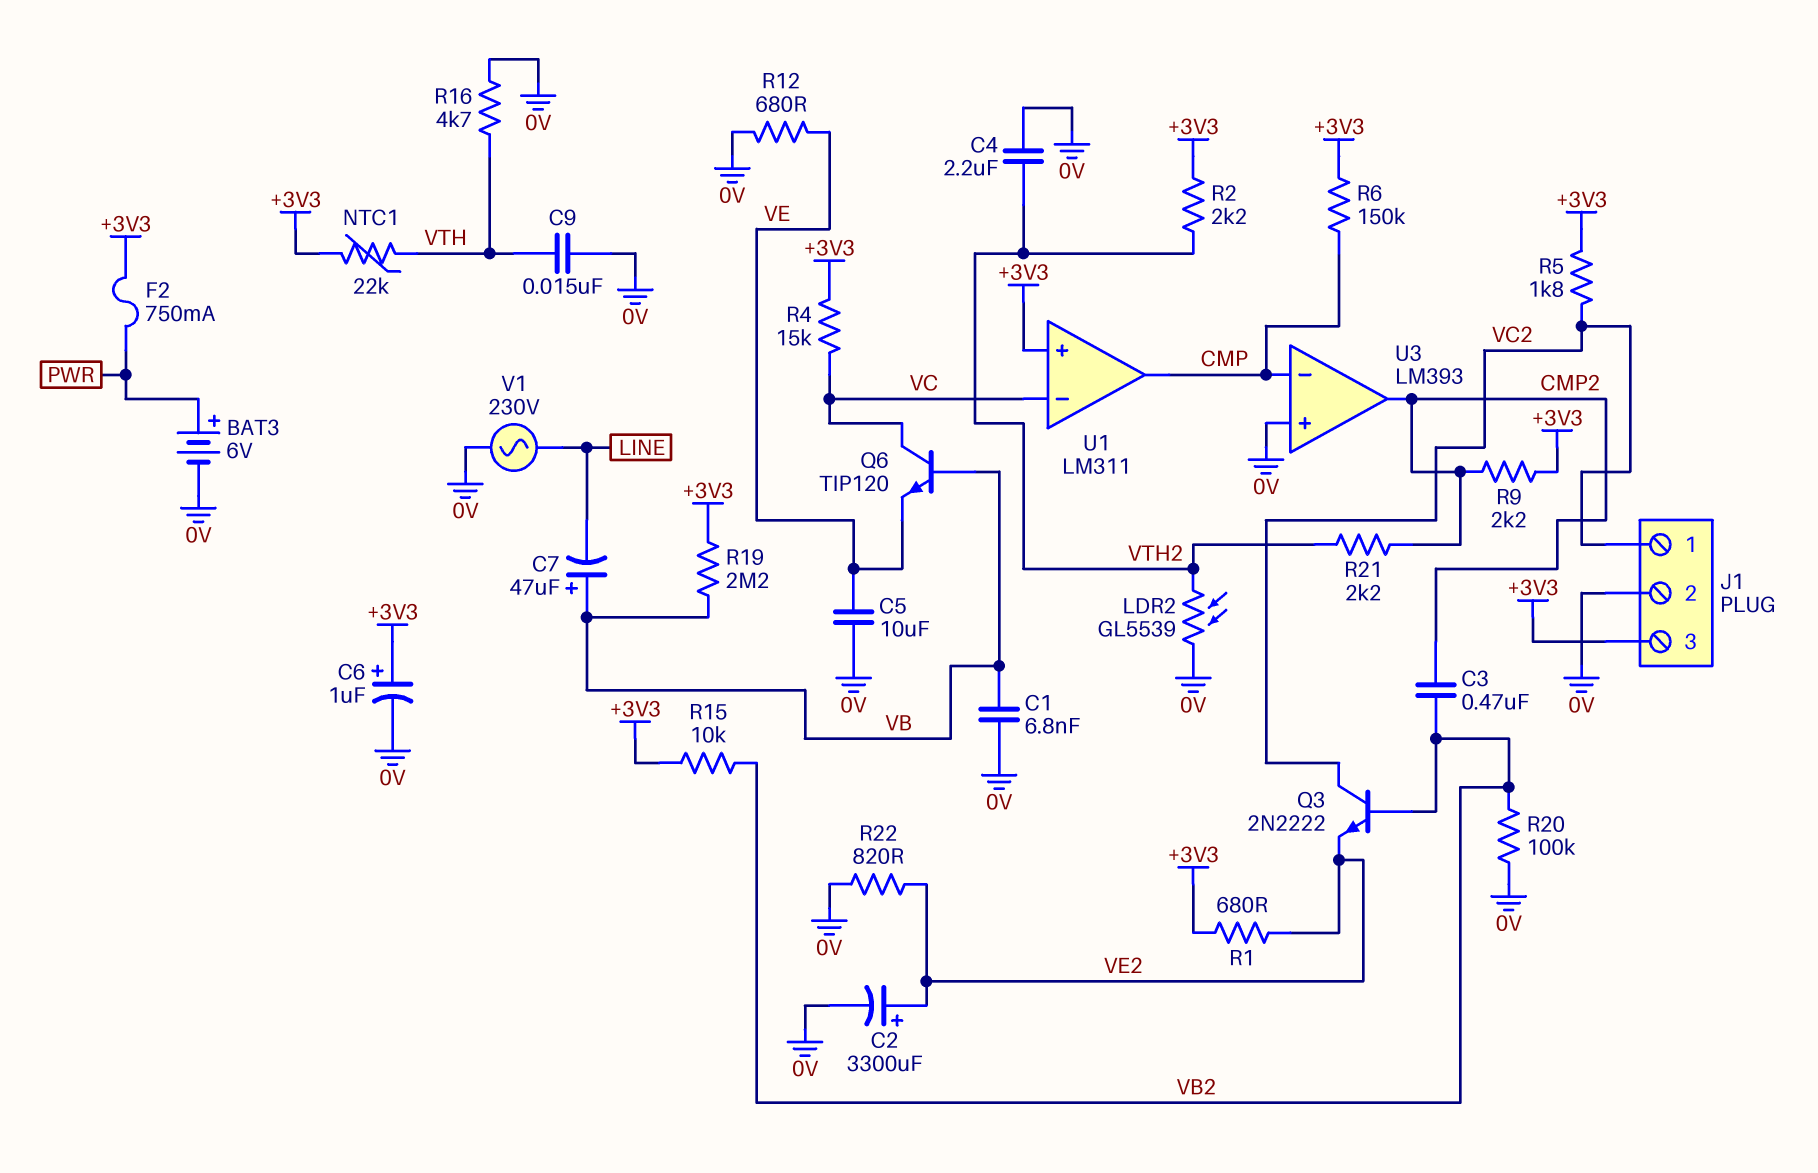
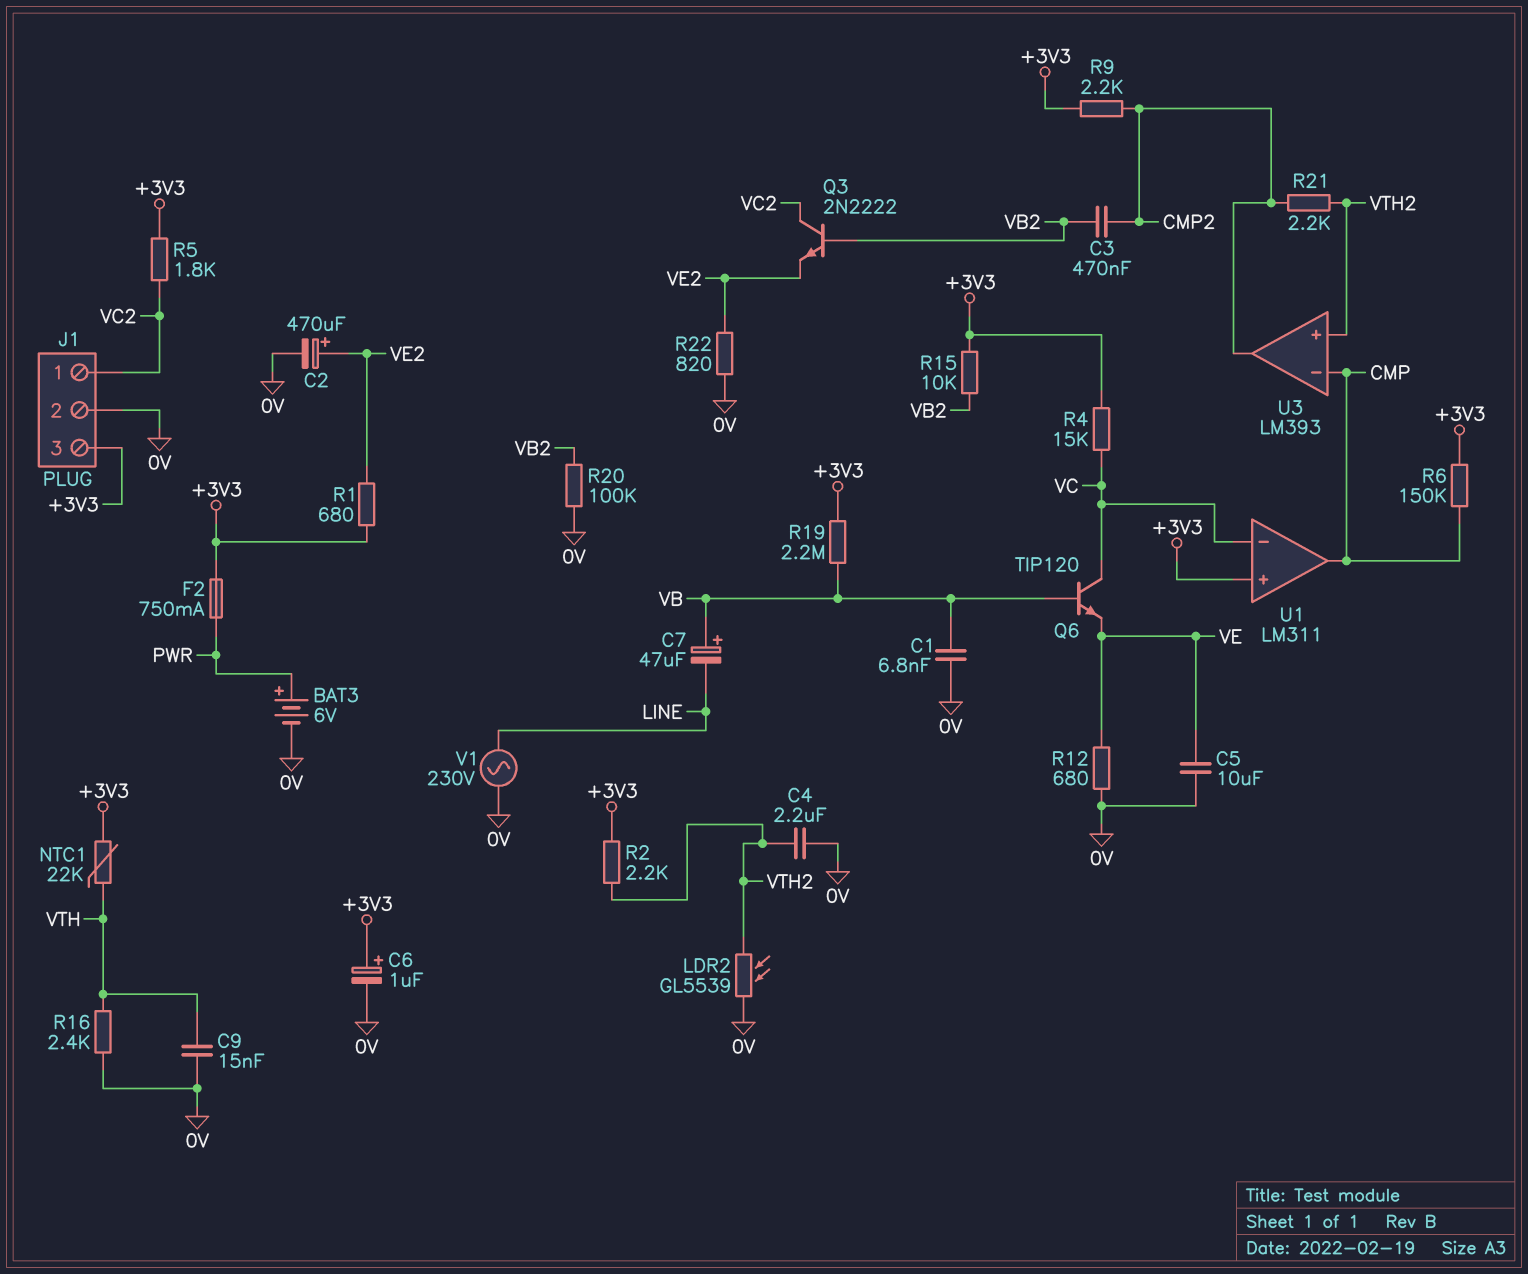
C2: 3300uF (plus VE2, minus 0V) -> 470uF (plus VE2, minus 0V)
R16: 4.7k (0V, VTH) -> 2.4k (0V, VTH)
U3 pin in+: 0V -> VTH2

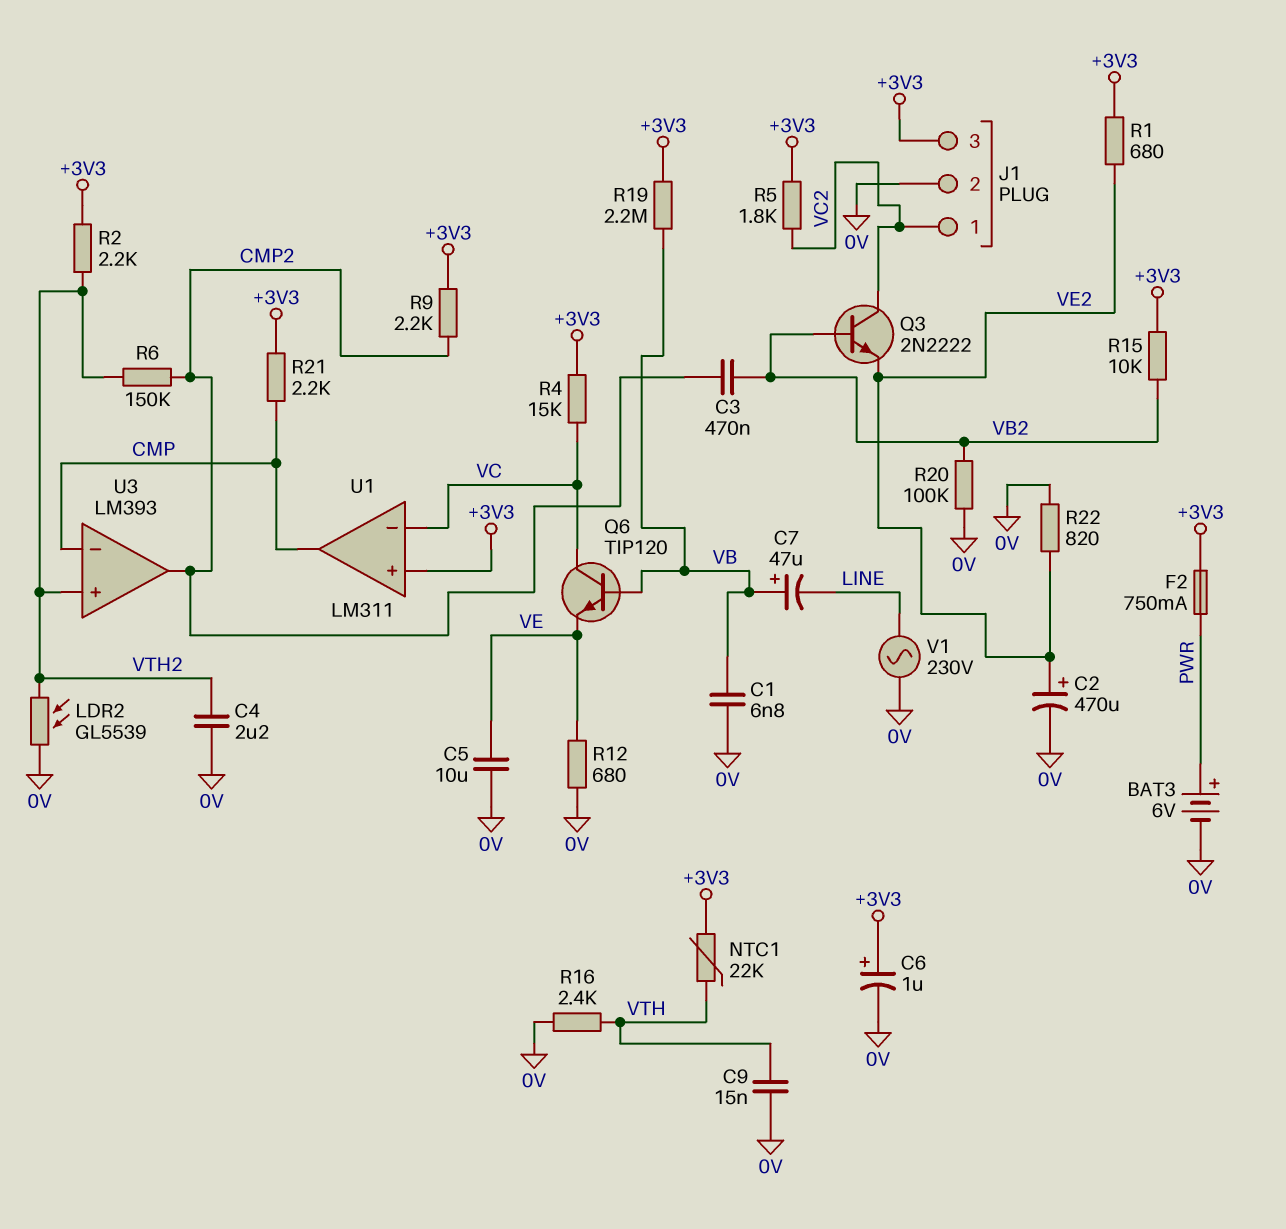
R6: 150k (+3V3, CMP) -> 150k (CMP2, VTH2)
R21: 2.2k (CMP2, VTH2) -> 2.2k (+3V3, CMP)

